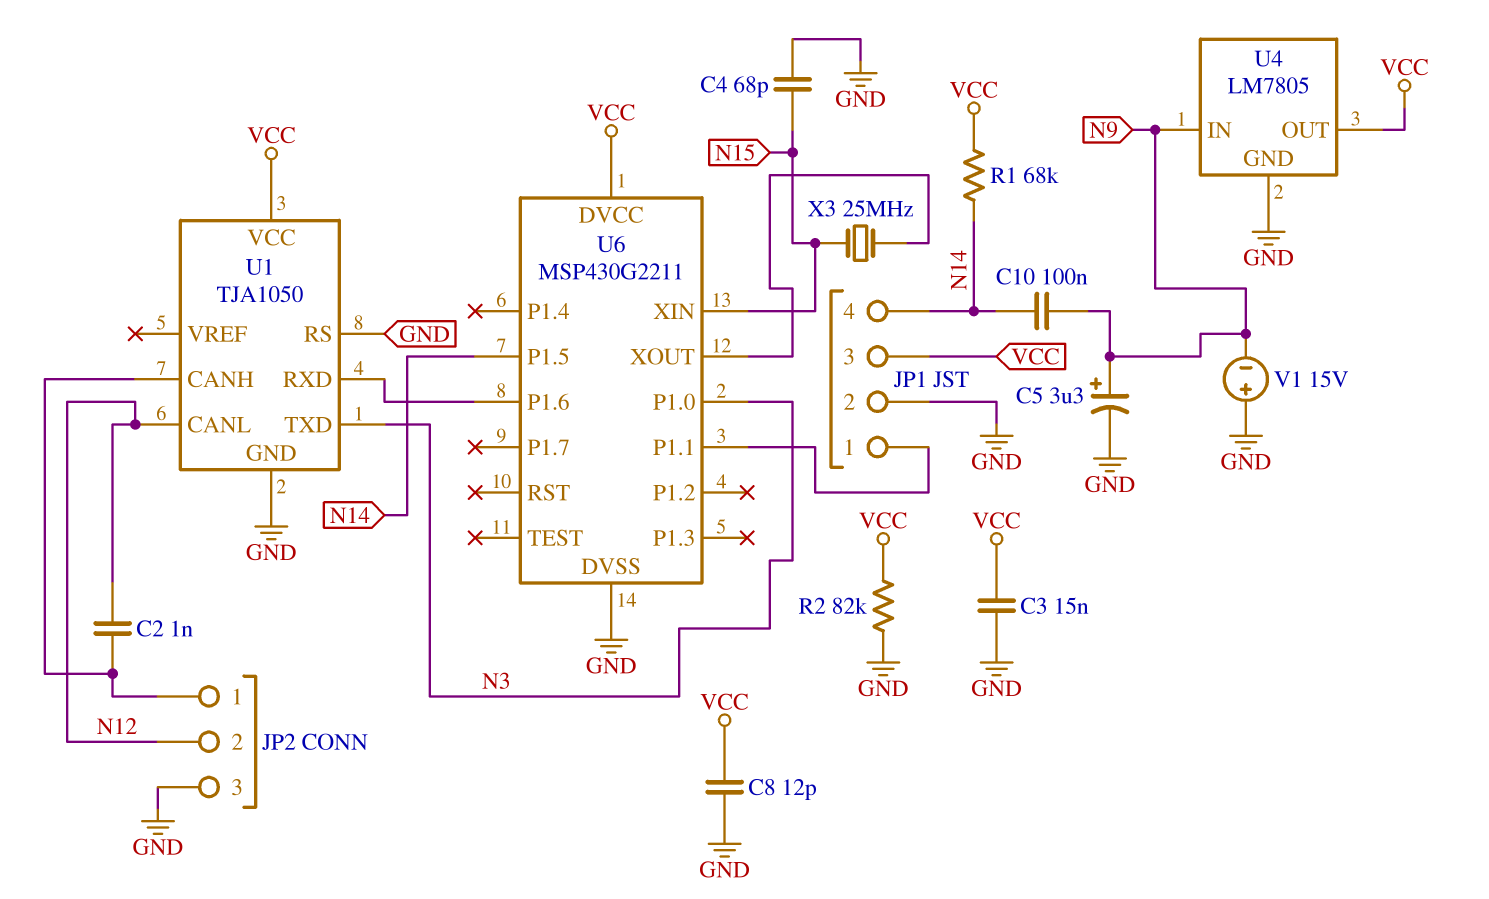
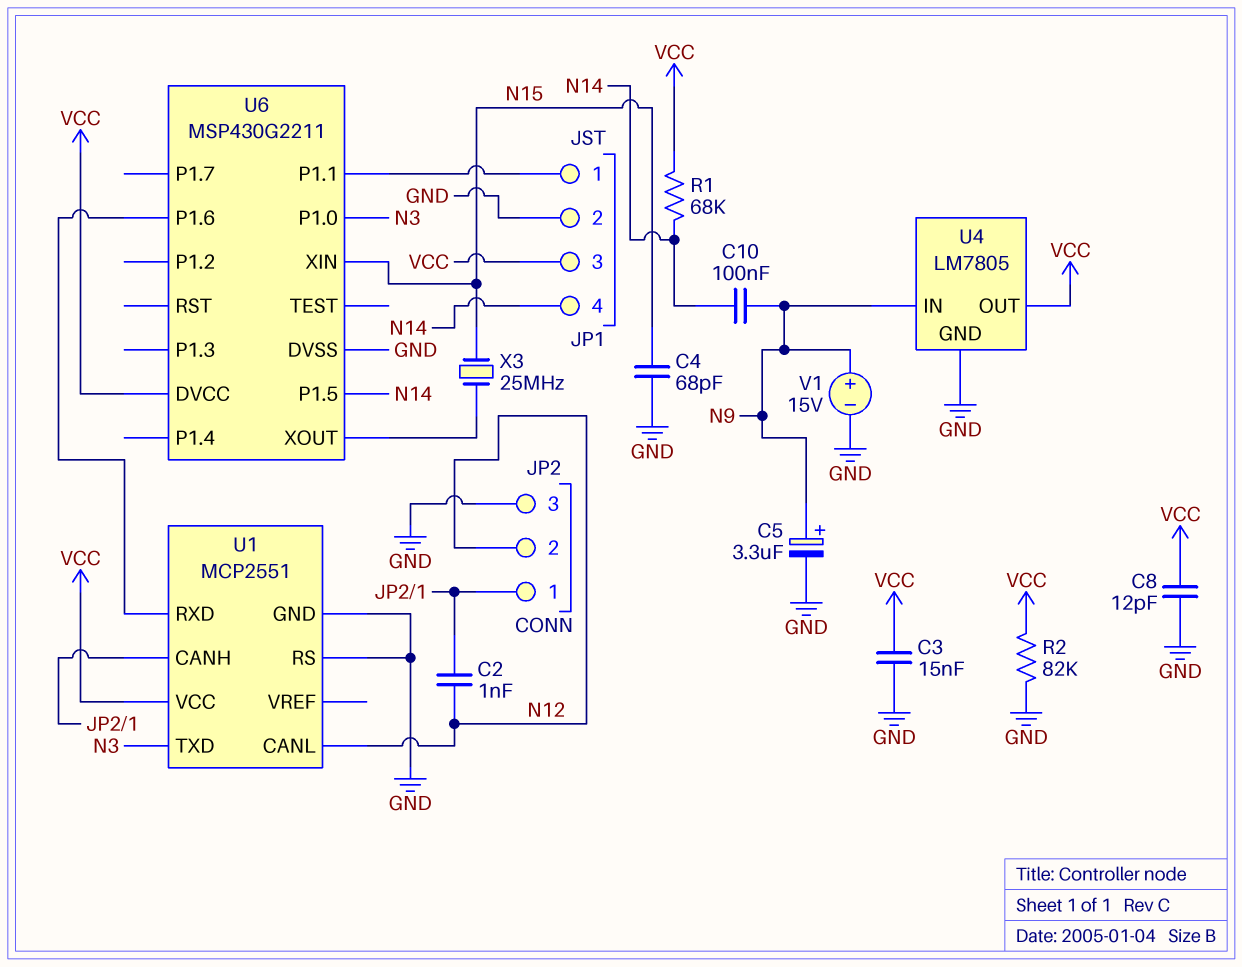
U1: TJA1050 -> MCP2551
V1: 15V (plus GND, minus N9) -> 15V (plus N9, minus GND)

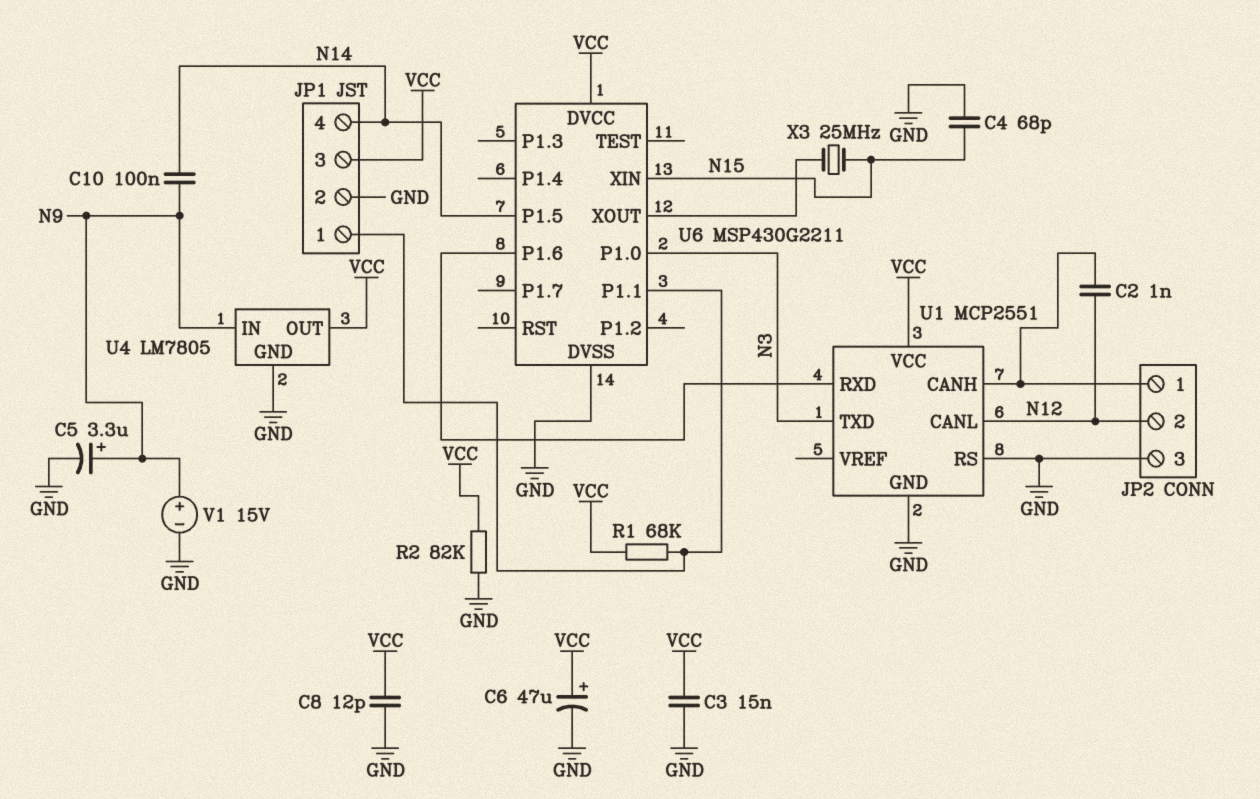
C6: none -> 47uF (plus VCC, minus GND)
R1: 68k (N14, VCC) -> 68k (JP1/1, VCC)

